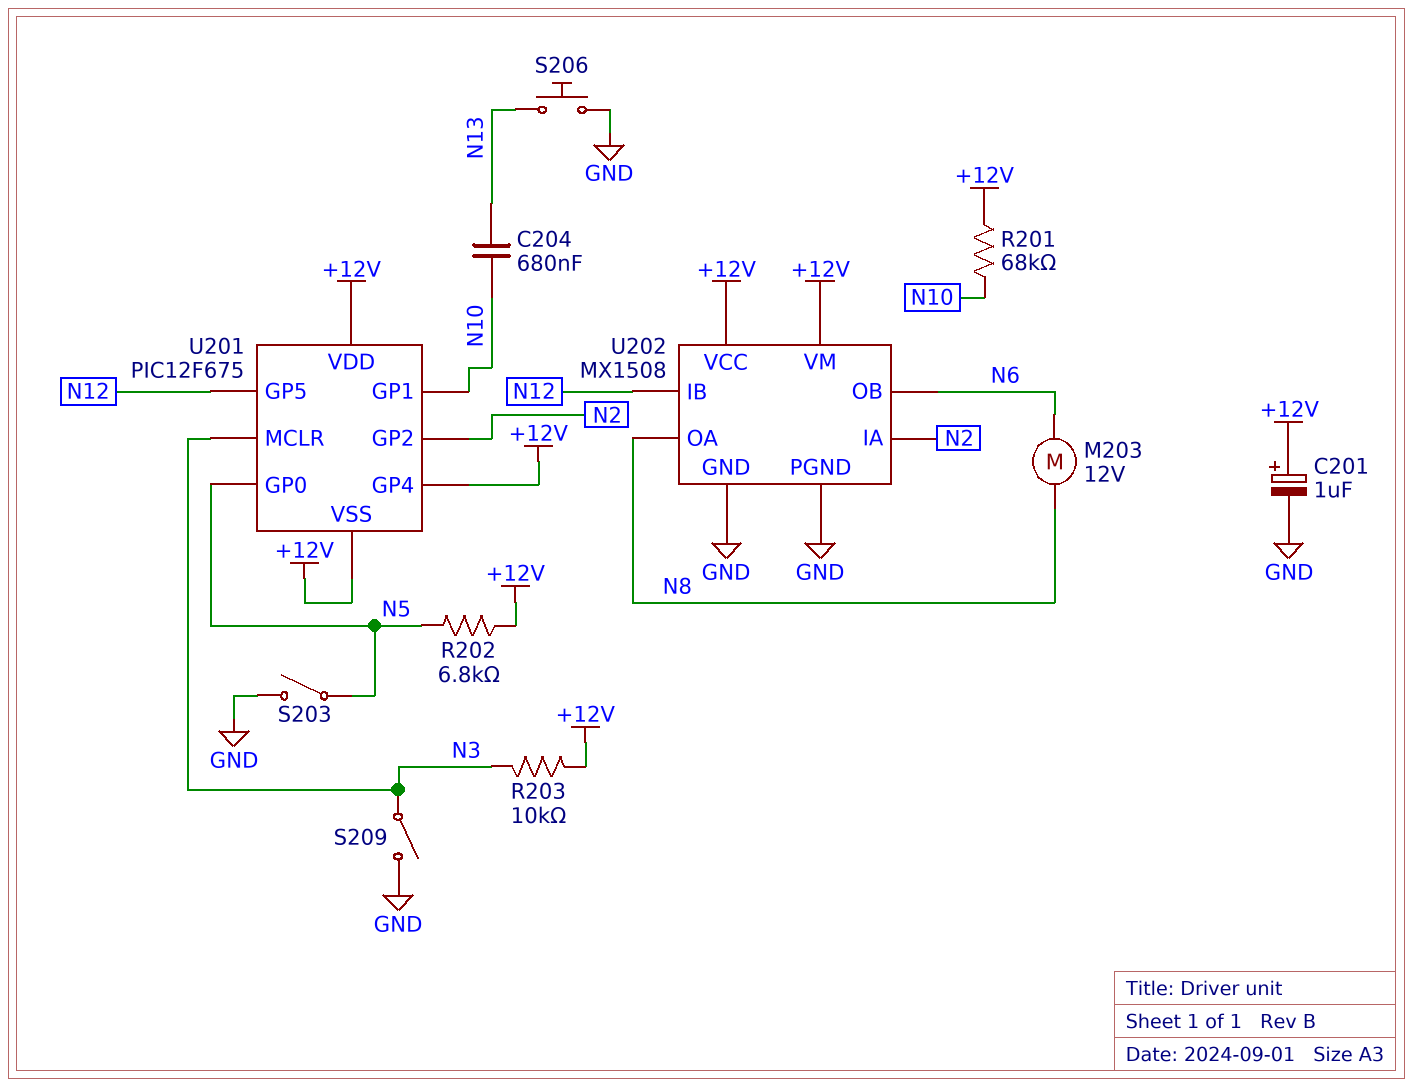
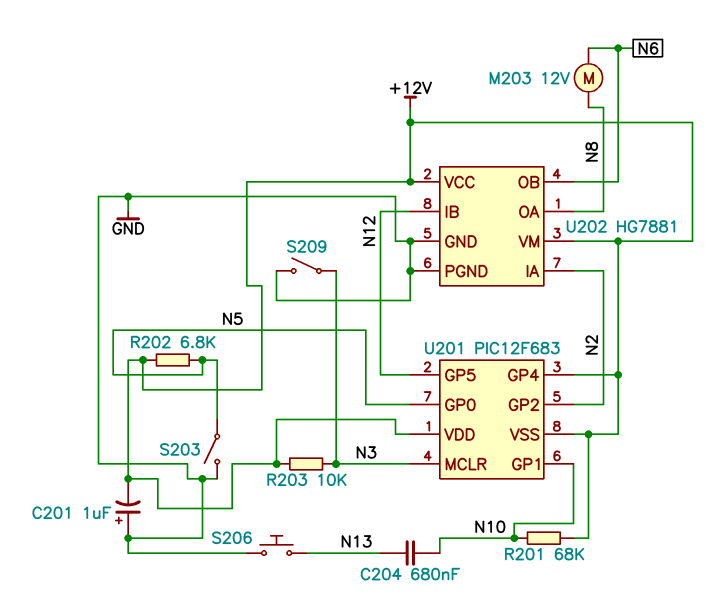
C201: 1uF (plus +12V, minus GND) -> 1uF (plus GND, minus +12V)
U201: PIC12F675 -> PIC12F683
U202: MX1508 -> HG7881

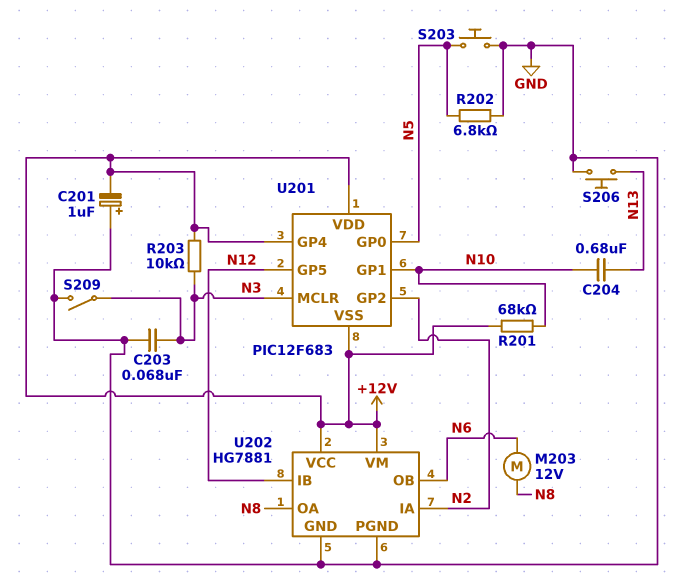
C203: none -> 68nF (GND, N3)
R202: 6.8k (+12V, N5) -> 6.8k (GND, N5)
S203: switch (GND, N5) -> button (GND, N5)

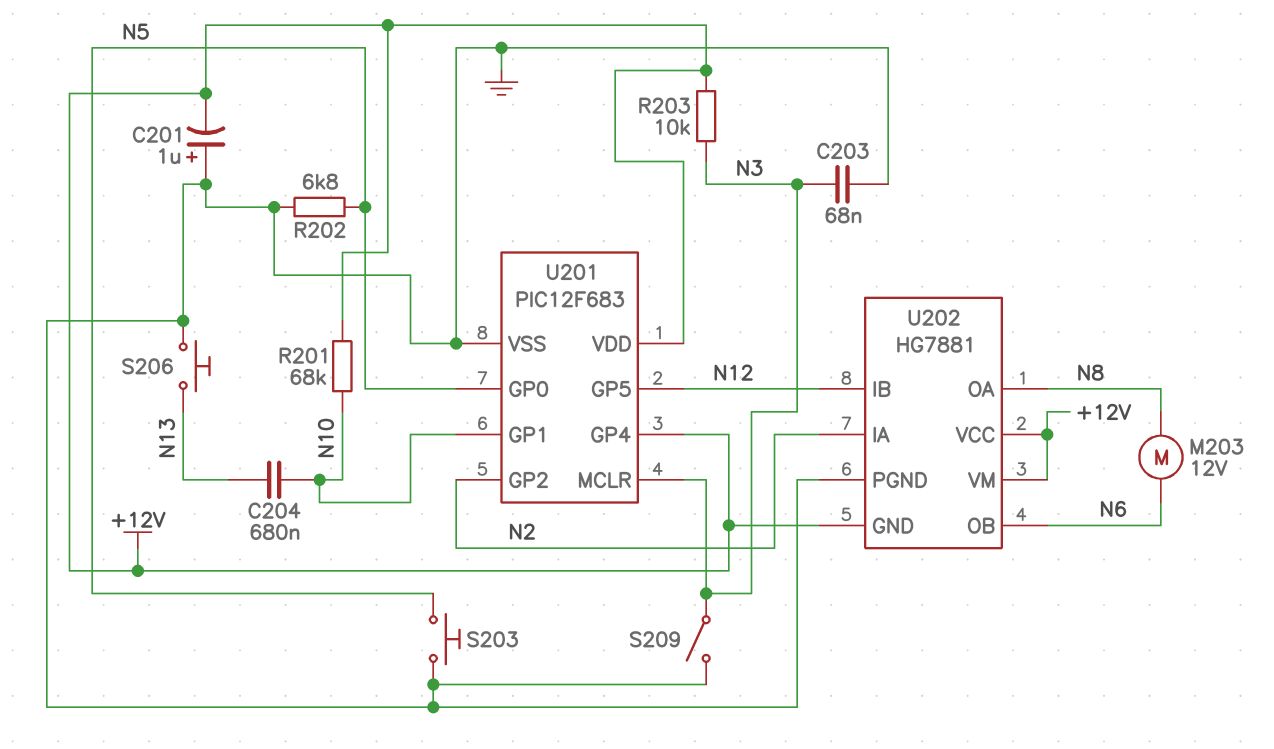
U201 pin VSS: +12V -> GND
U202 pin GND: GND -> +12V

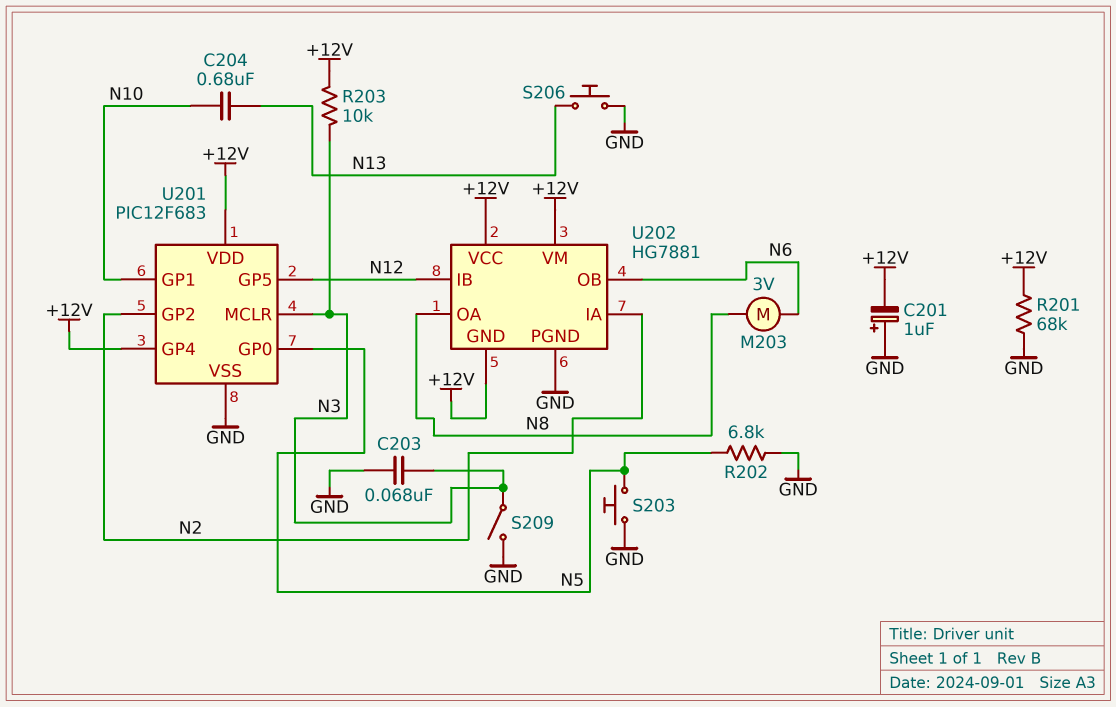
M203: motor 12V (N6, N8) -> motor 3V (N6, N8)
R201: 68k (+12V, N10) -> 68k (+12V, GND)

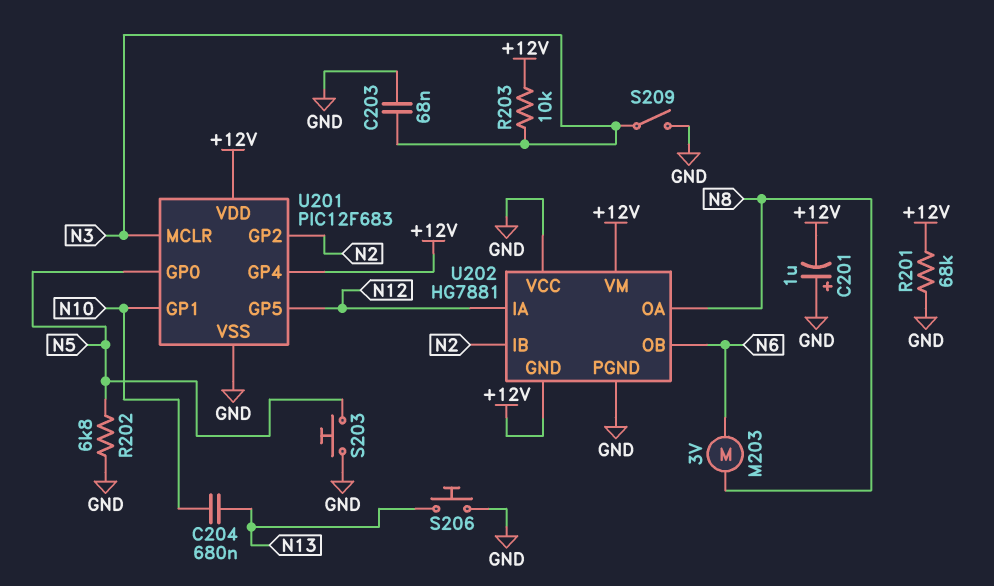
U202 pin IA: N2 -> N12
U202 pin IB: N12 -> N2
U202 pin VCC: +12V -> GND

